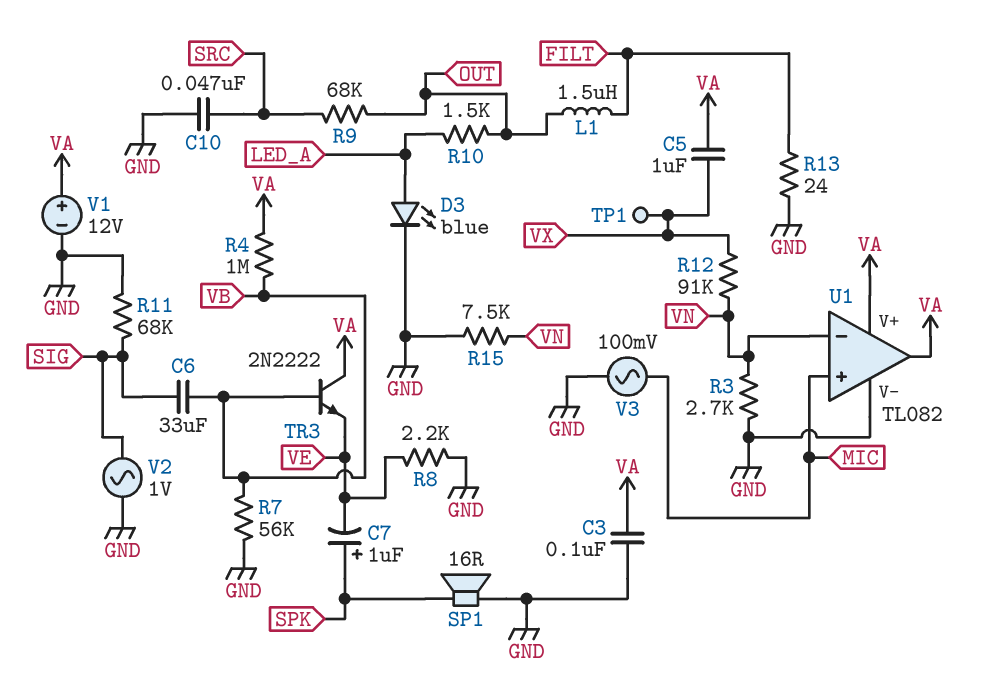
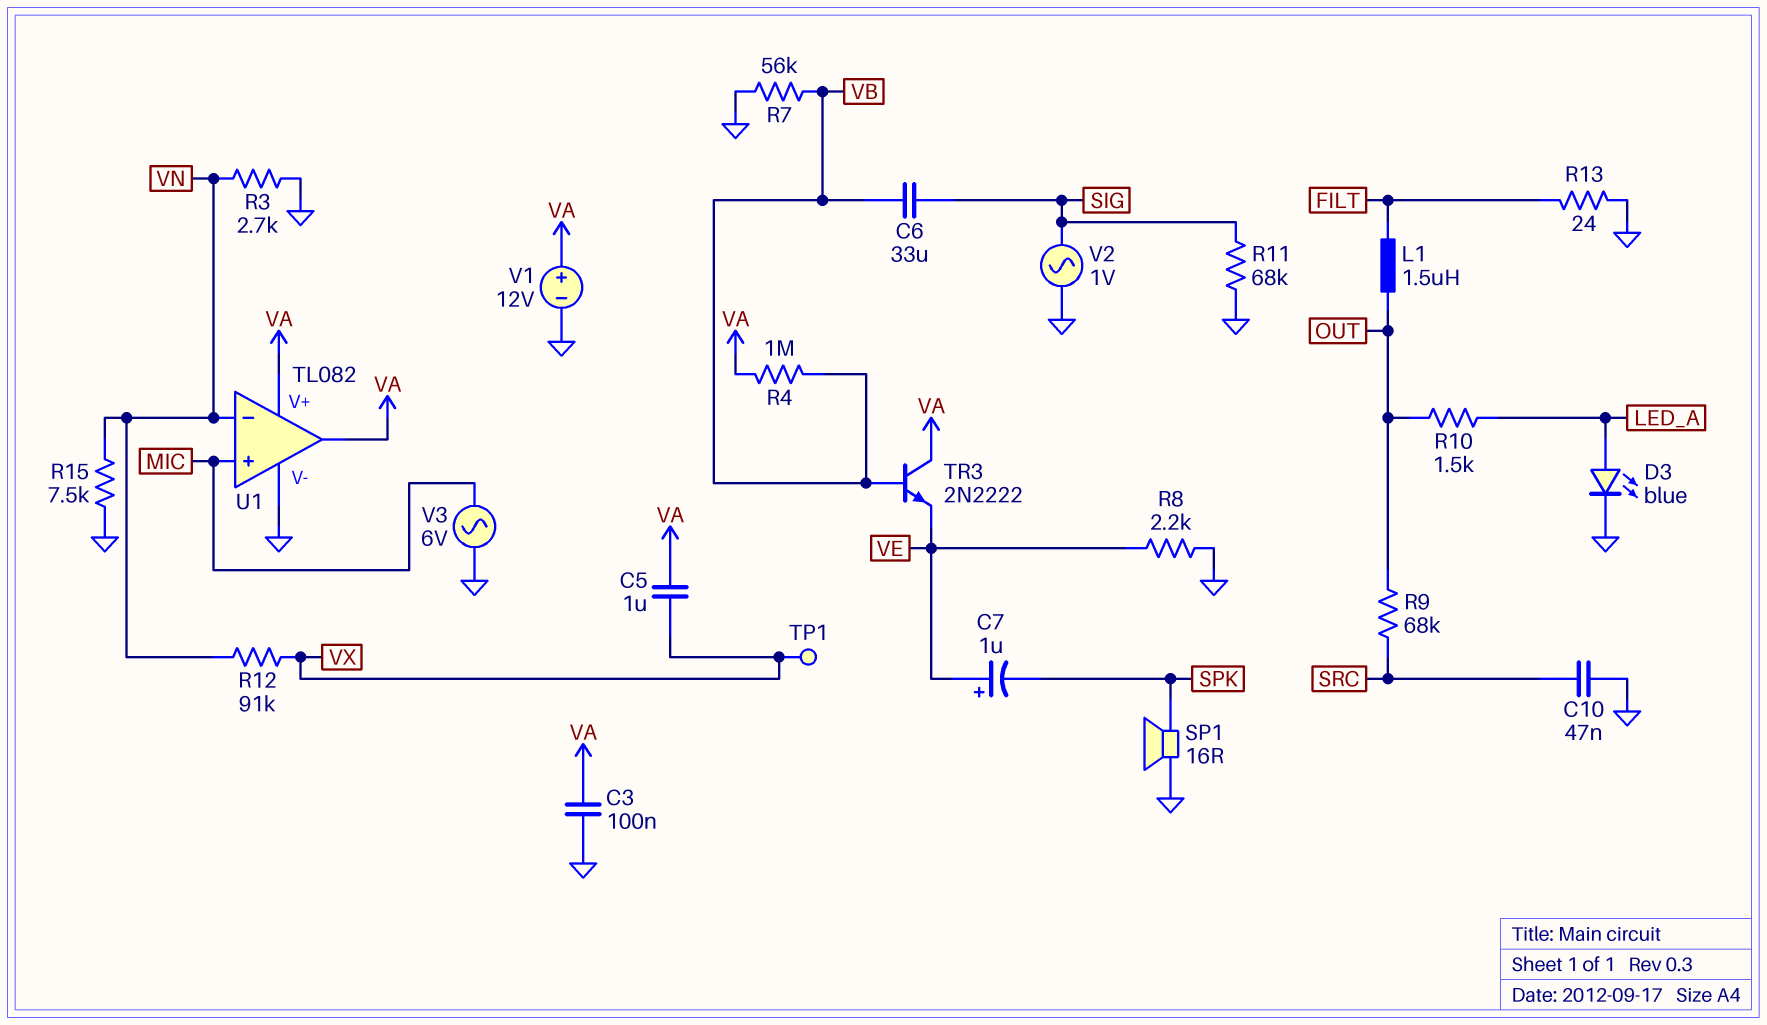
C7: 1uF (plus SPK, minus VE) -> 1uF (plus VE, minus SPK)
V3: AC 100mV (GND, MIC) -> AC 6V (GND, MIC)

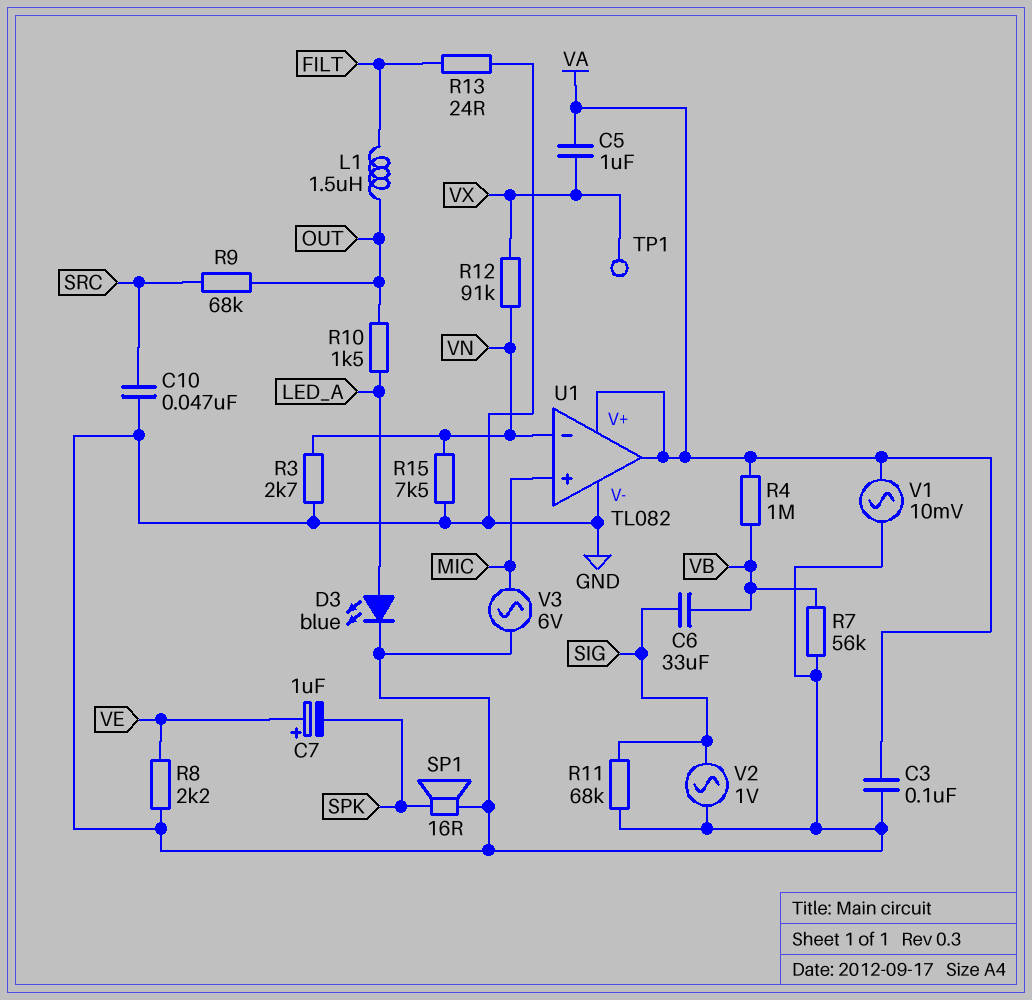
TR3: NPN 2N2222 (B VB, C VA, E VE) -> none
V1: 12V (plus VA, minus GND) -> AC 10mV (GND, VA)

